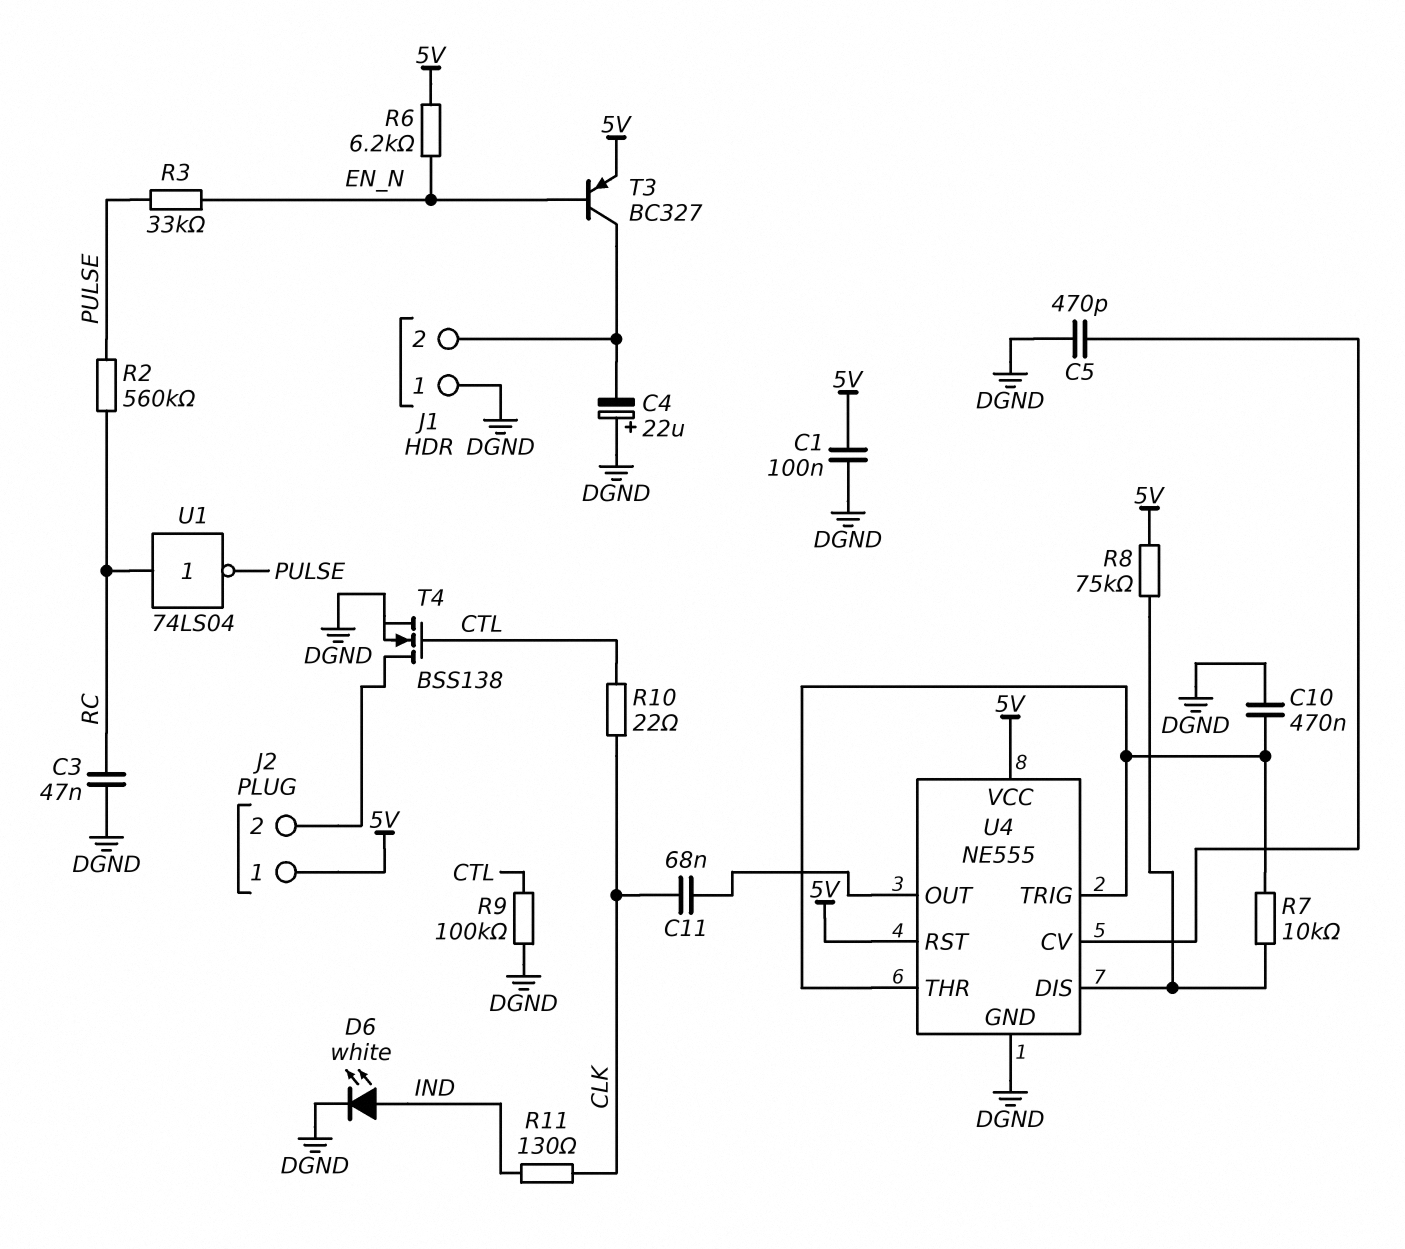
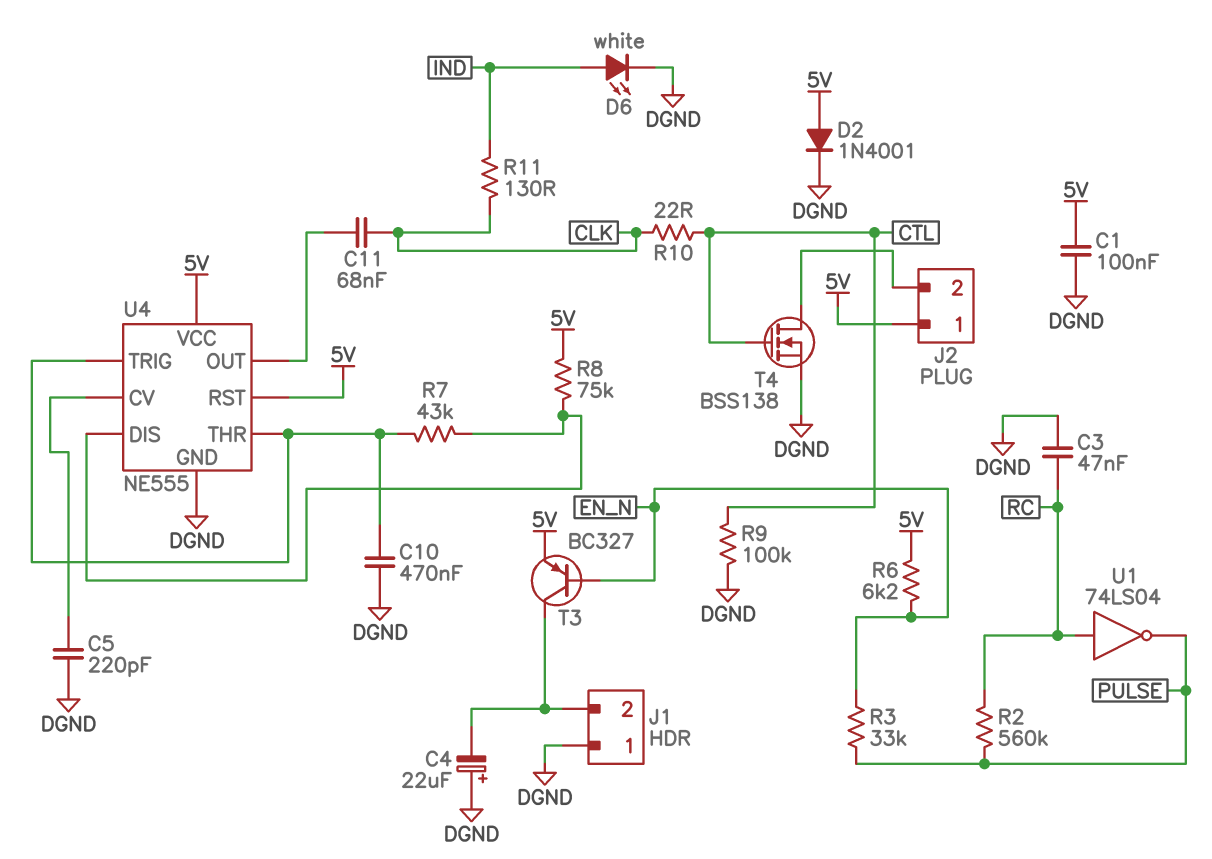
C5: 470pF (DGND, U4/CV) -> 220pF (DGND, U4/CV)
D2: none -> diode 1N4001 (A 5V, K DGND)
R7: 10k (U4/DIS, U4/THR) -> 43k (U4/DIS, U4/THR)

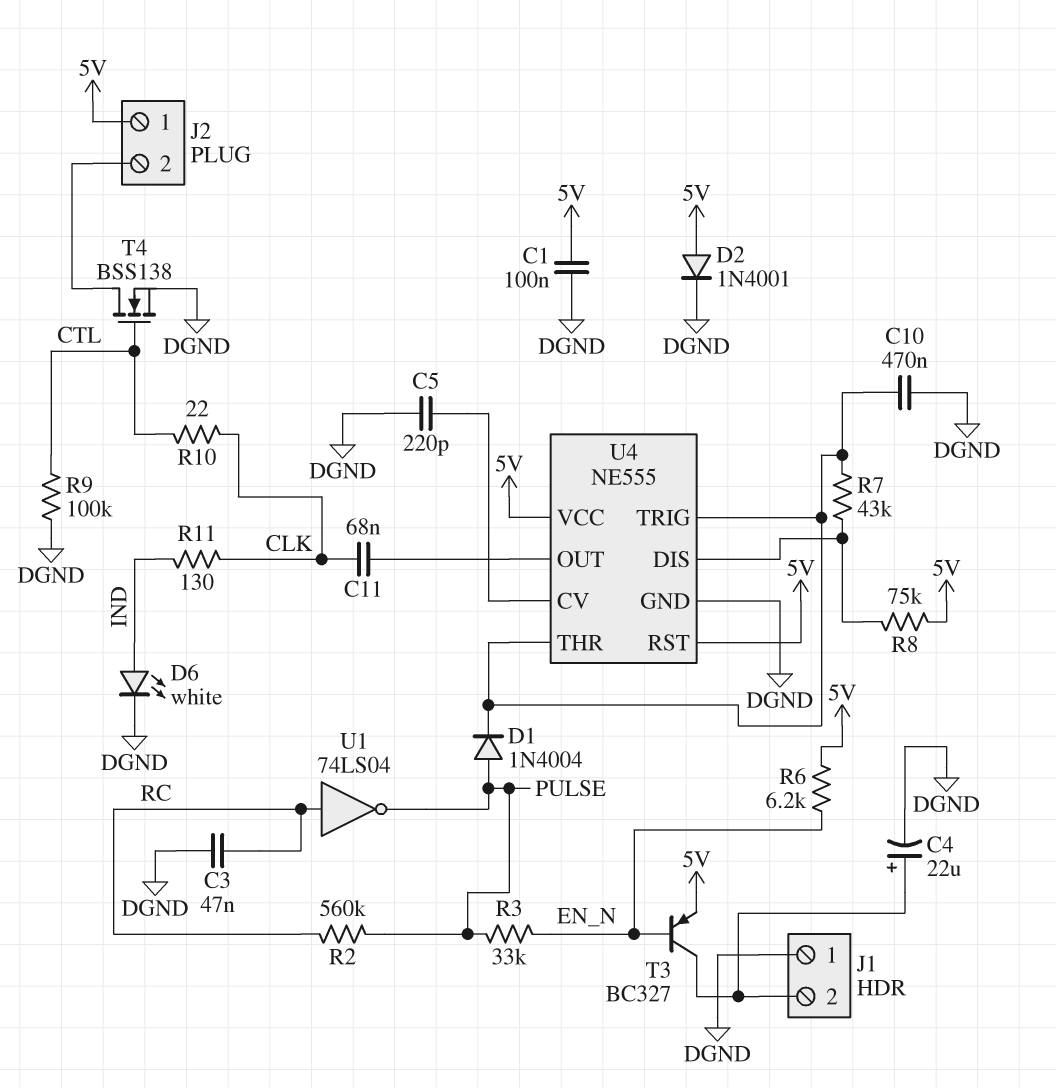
C4: 22uF (plus DGND, minus J1/2) -> 22uF (plus J1/2, minus DGND)
D1: none -> diode 1N4004 (A PULSE, K U4/THR)

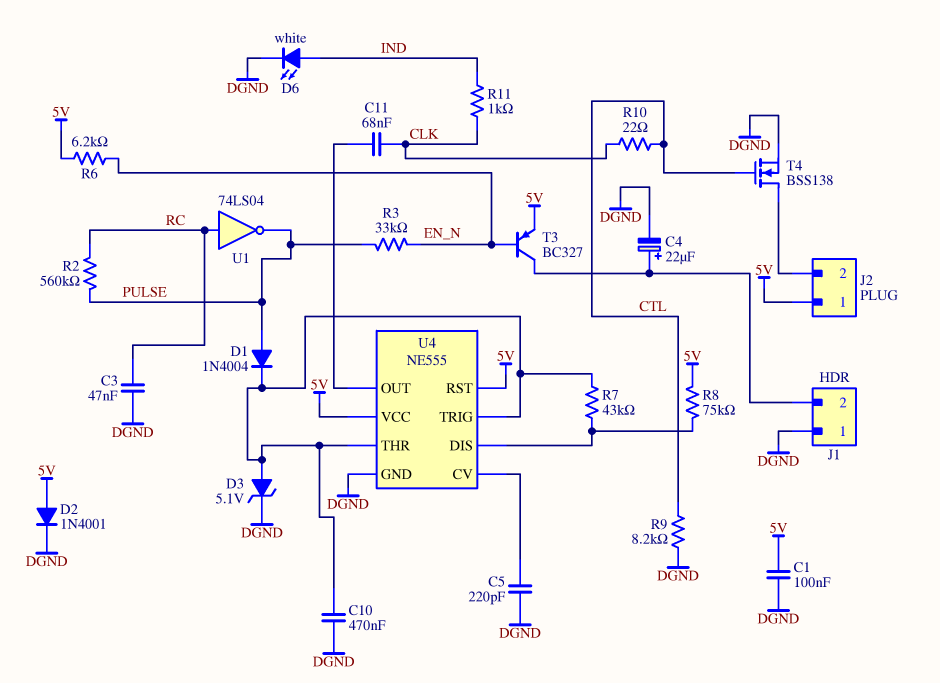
D3: none -> zener 5.1V (A U4/THR, K DGND)
R9: 100k (CTL, DGND) -> 8.2k (CTL, DGND)
R11: 130 (CLK, IND) -> 1k (CLK, IND)

